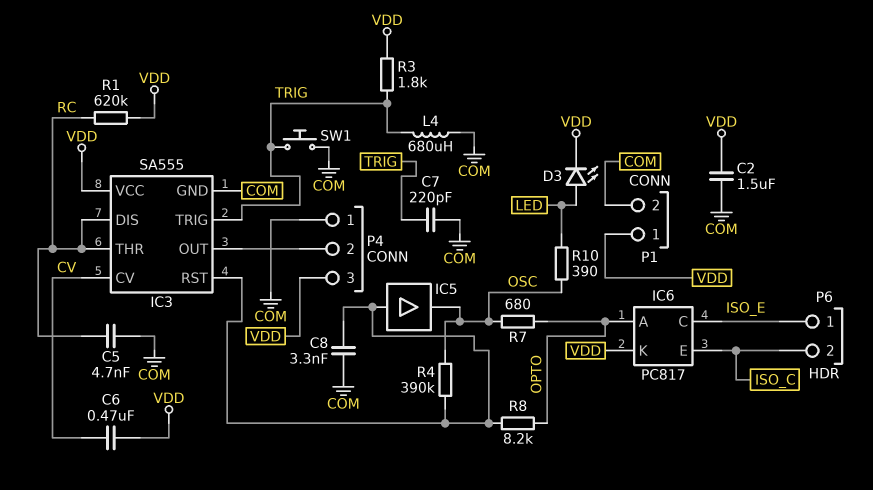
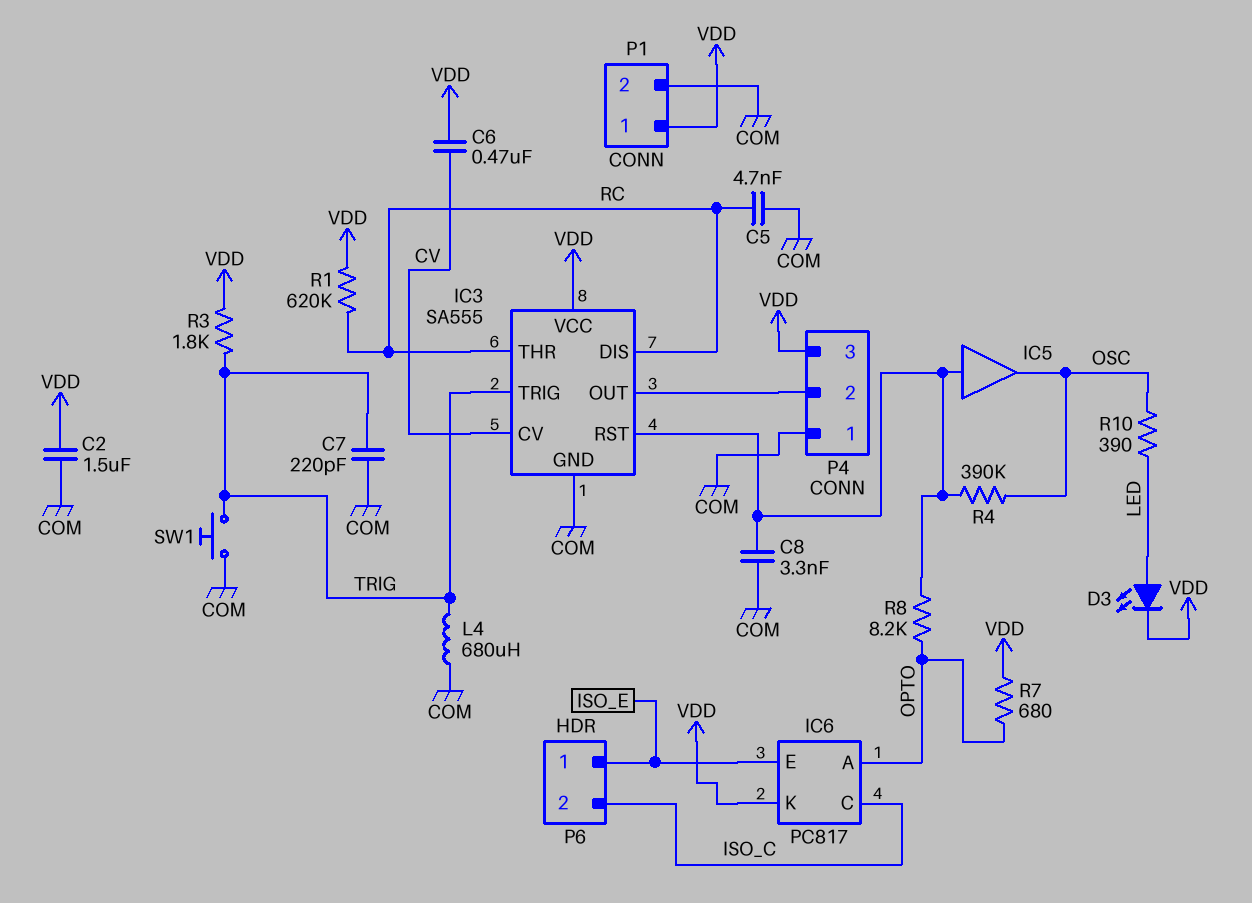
IC6 pin C: ISO_E -> ISO_C
IC6 pin E: ISO_C -> ISO_E
R7: 680 (OPTO, OSC) -> 680 (OPTO, VDD)

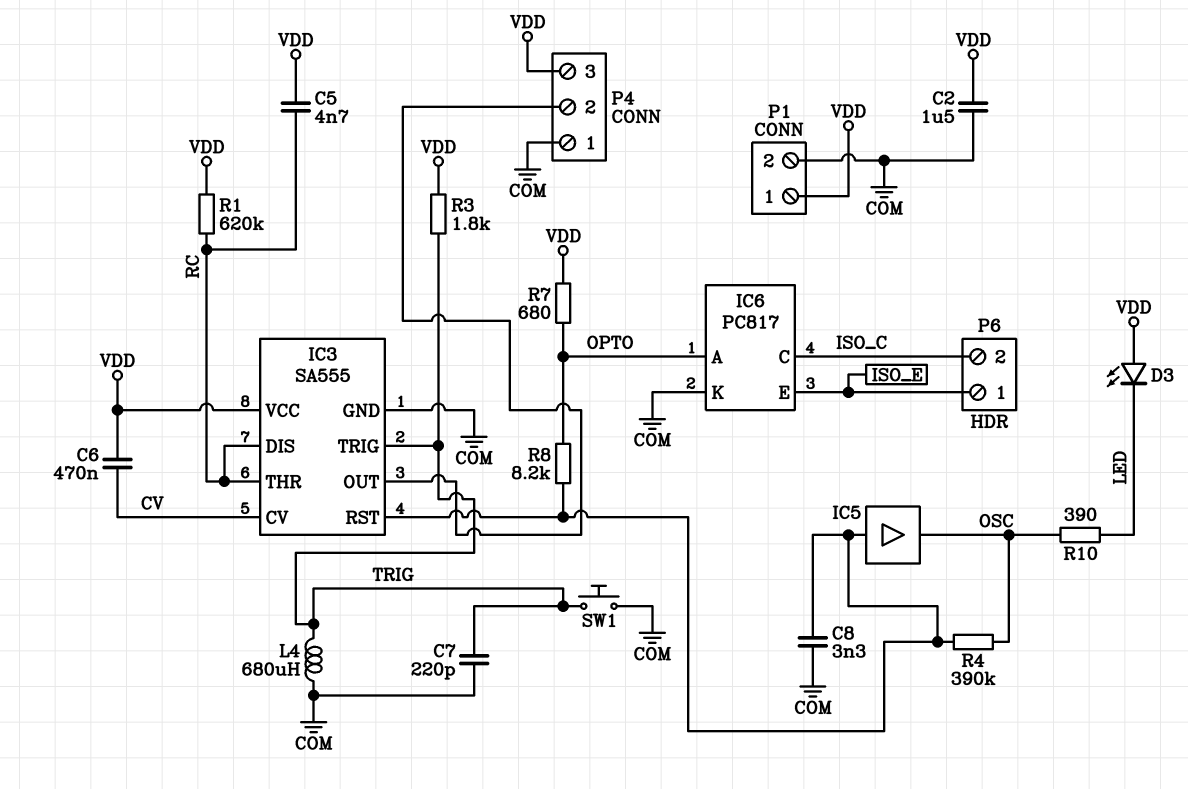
C5: 4.7nF (COM, RC) -> 4.7nF (RC, VDD)
D3: LED (A LED, K VDD) -> LED (A VDD, K LED)
IC6 pin K: VDD -> COM

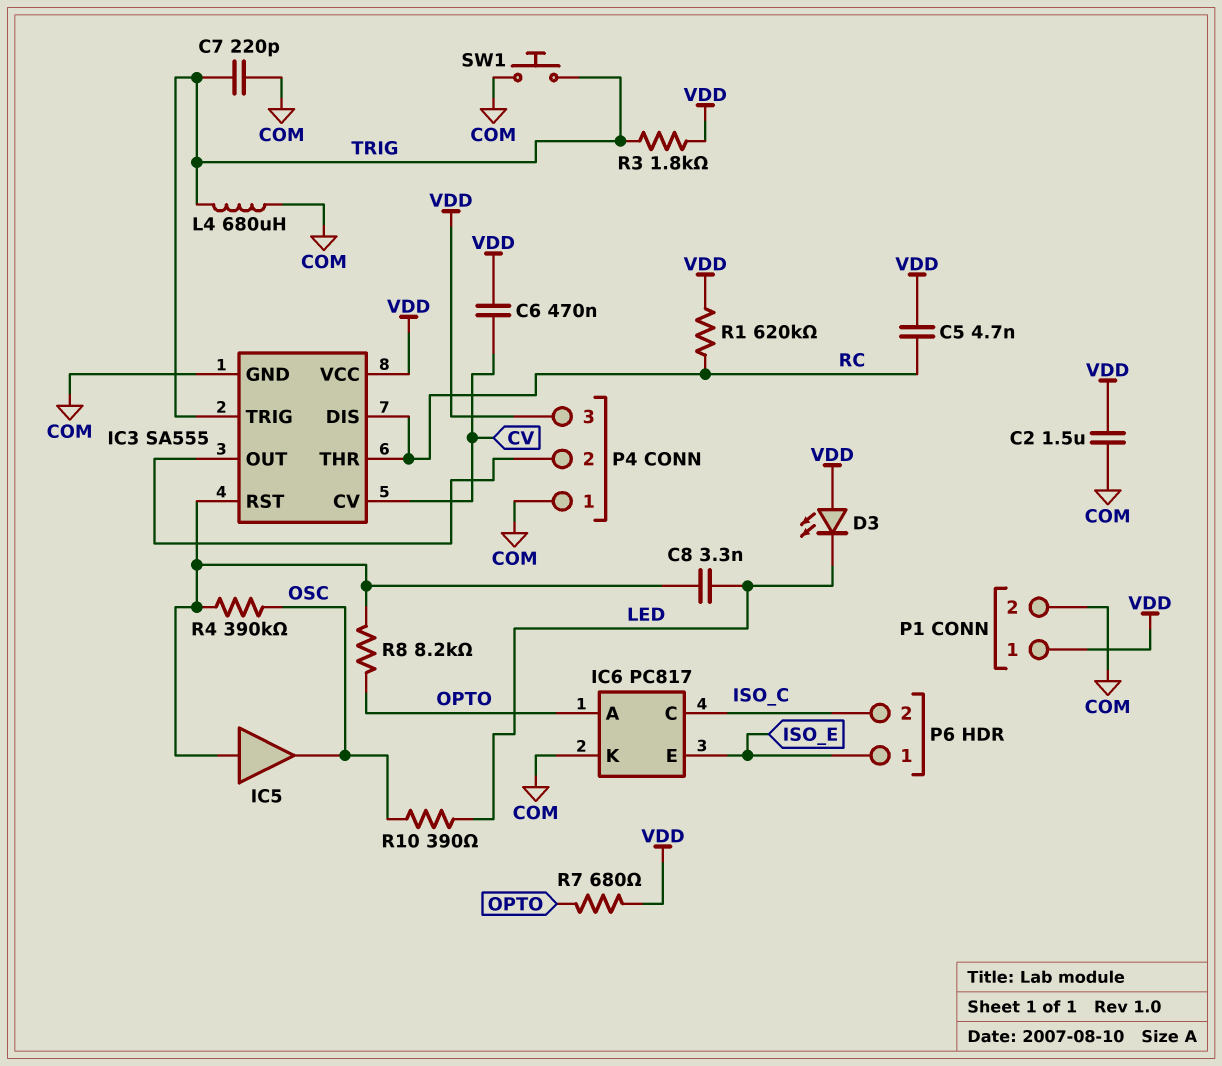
C8: 3.3nF (COM, IC3/RST) -> 3.3nF (IC3/RST, LED)

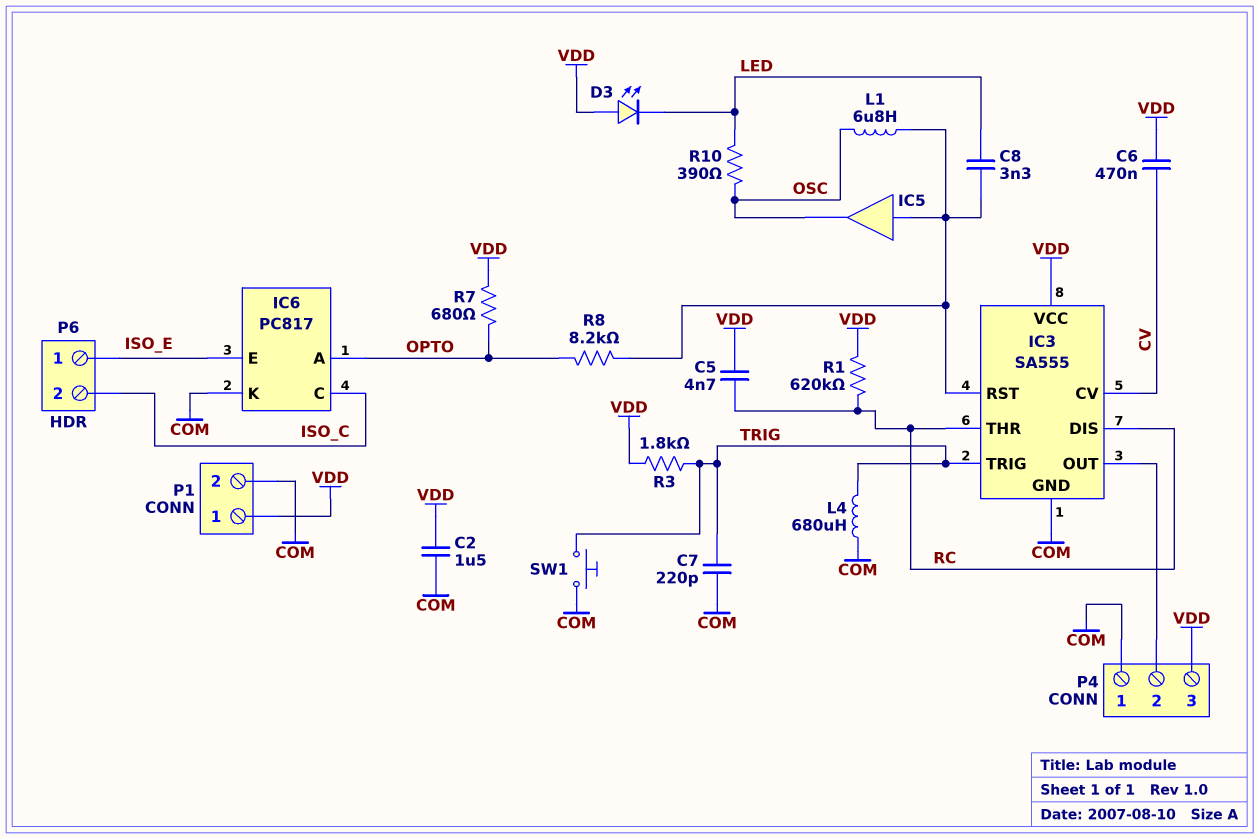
L1: none -> 6.8uH (IC3/RST, OSC)
R4: 390k (IC3/RST, OSC) -> none

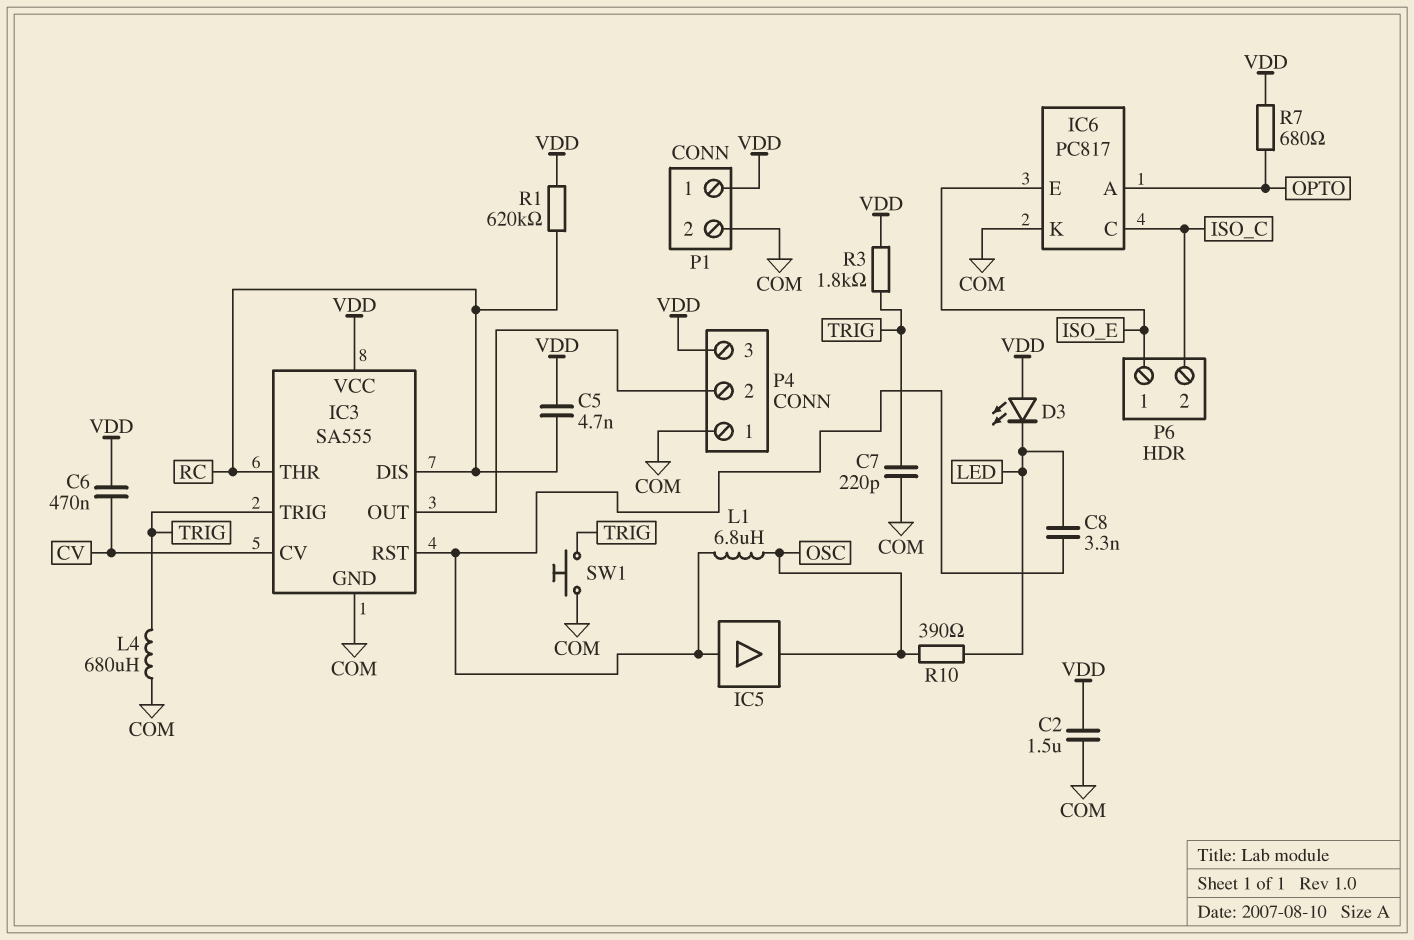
R8: 8.2k (IC3/RST, OPTO) -> none

